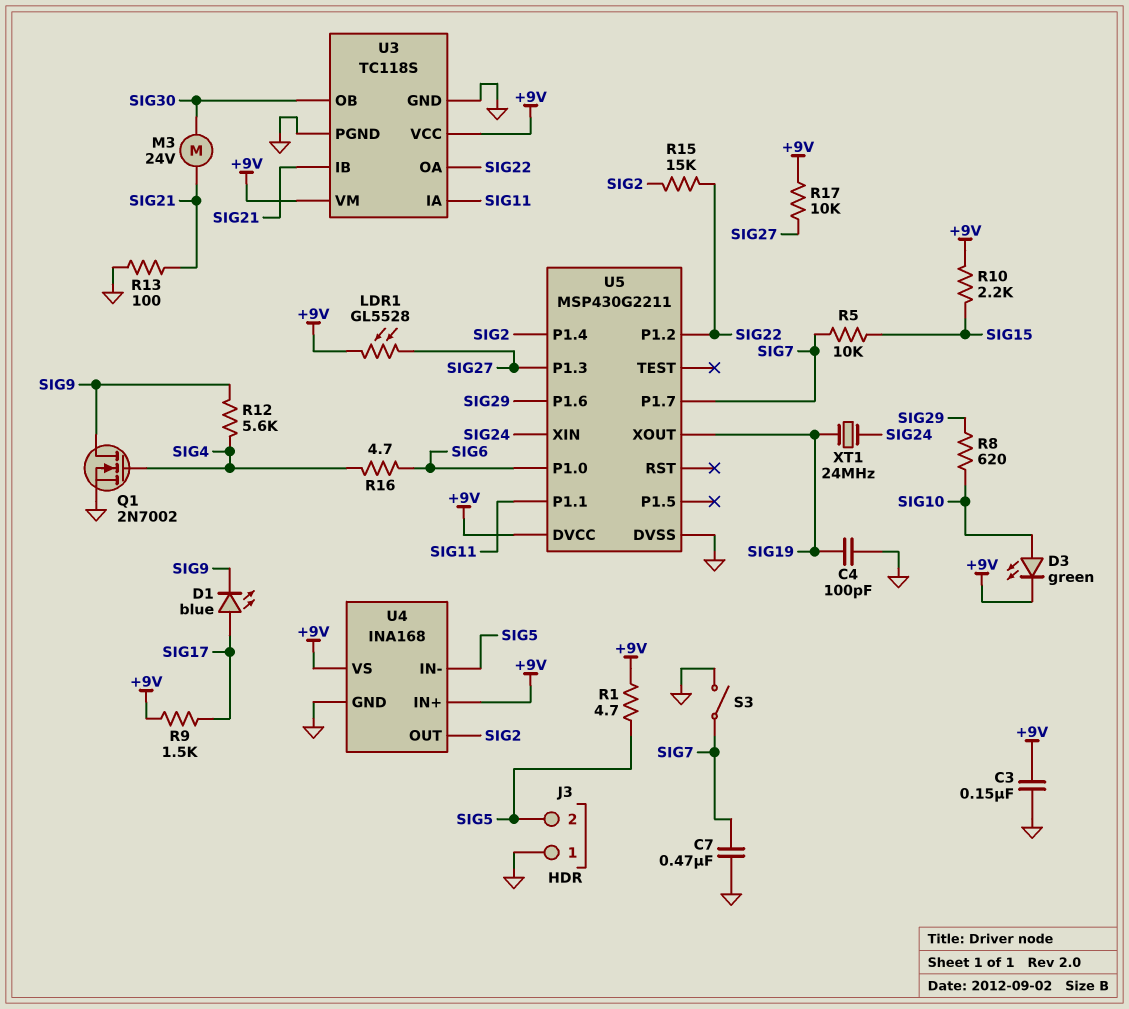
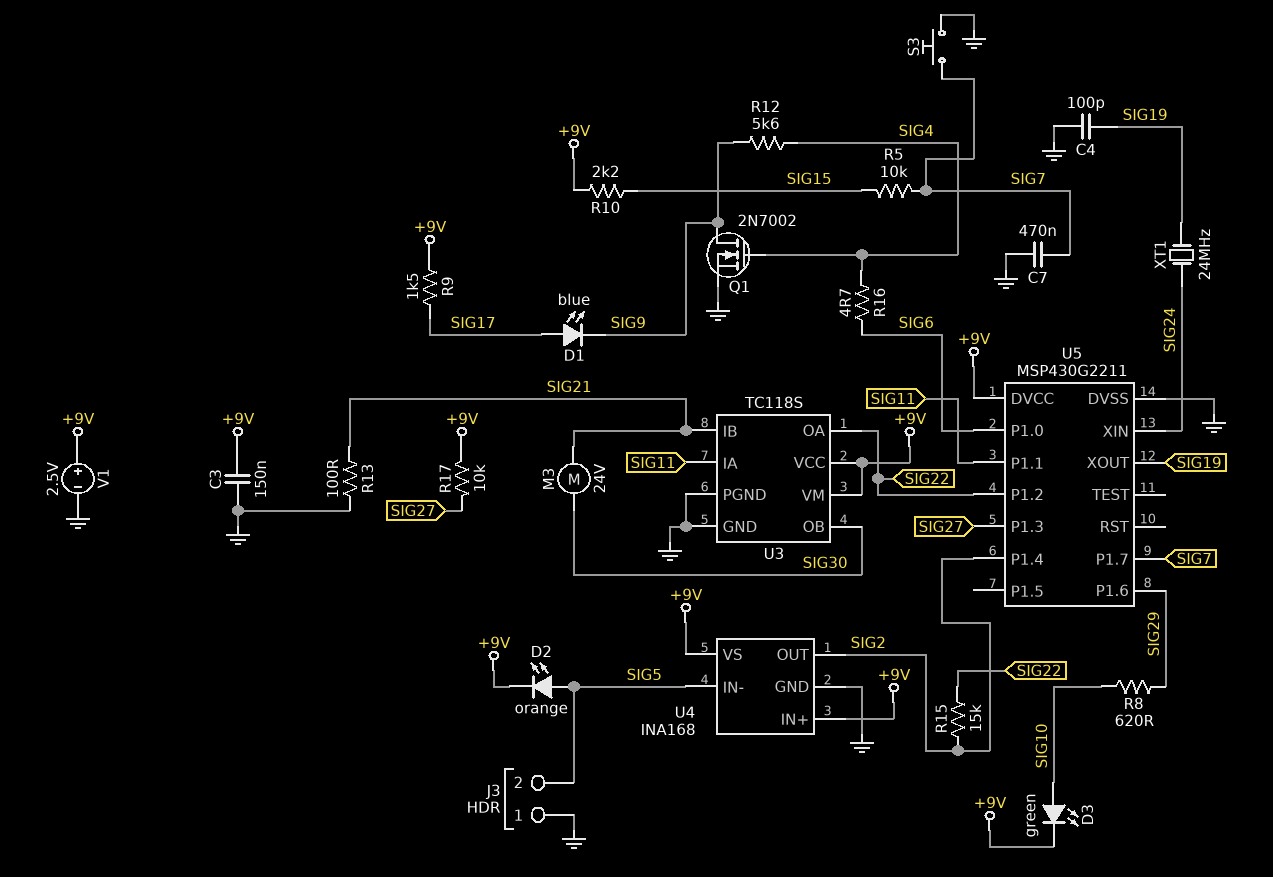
D2: none -> LED orange (A SIG5, K +9V)
LDR1: GL5528 (+9V, SIG27) -> none
R1: 4.7 (+9V, SIG5) -> none
S3: switch (GND, SIG7) -> button (GND, SIG7)
V1: none -> 2.5V (plus +9V, minus GND)

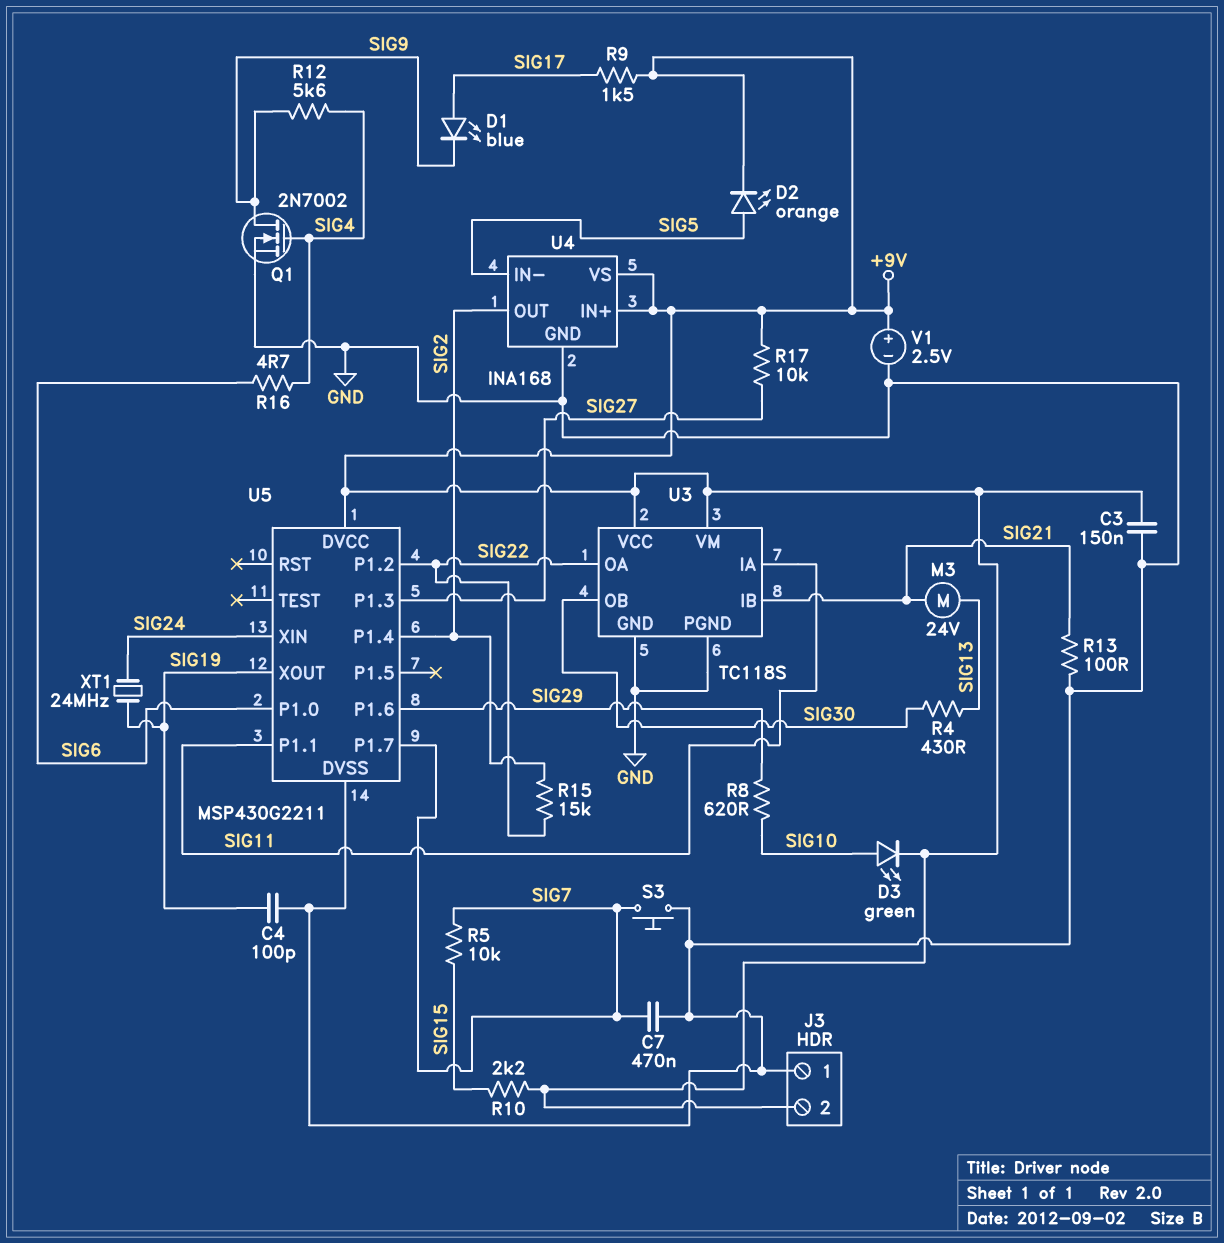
J3 pin 2: SIG5 -> +9V
M3: motor 24V (SIG21, SIG30) -> motor 24V (SIG13, SIG21)
R4: none -> 430 (SIG13, SIG30)

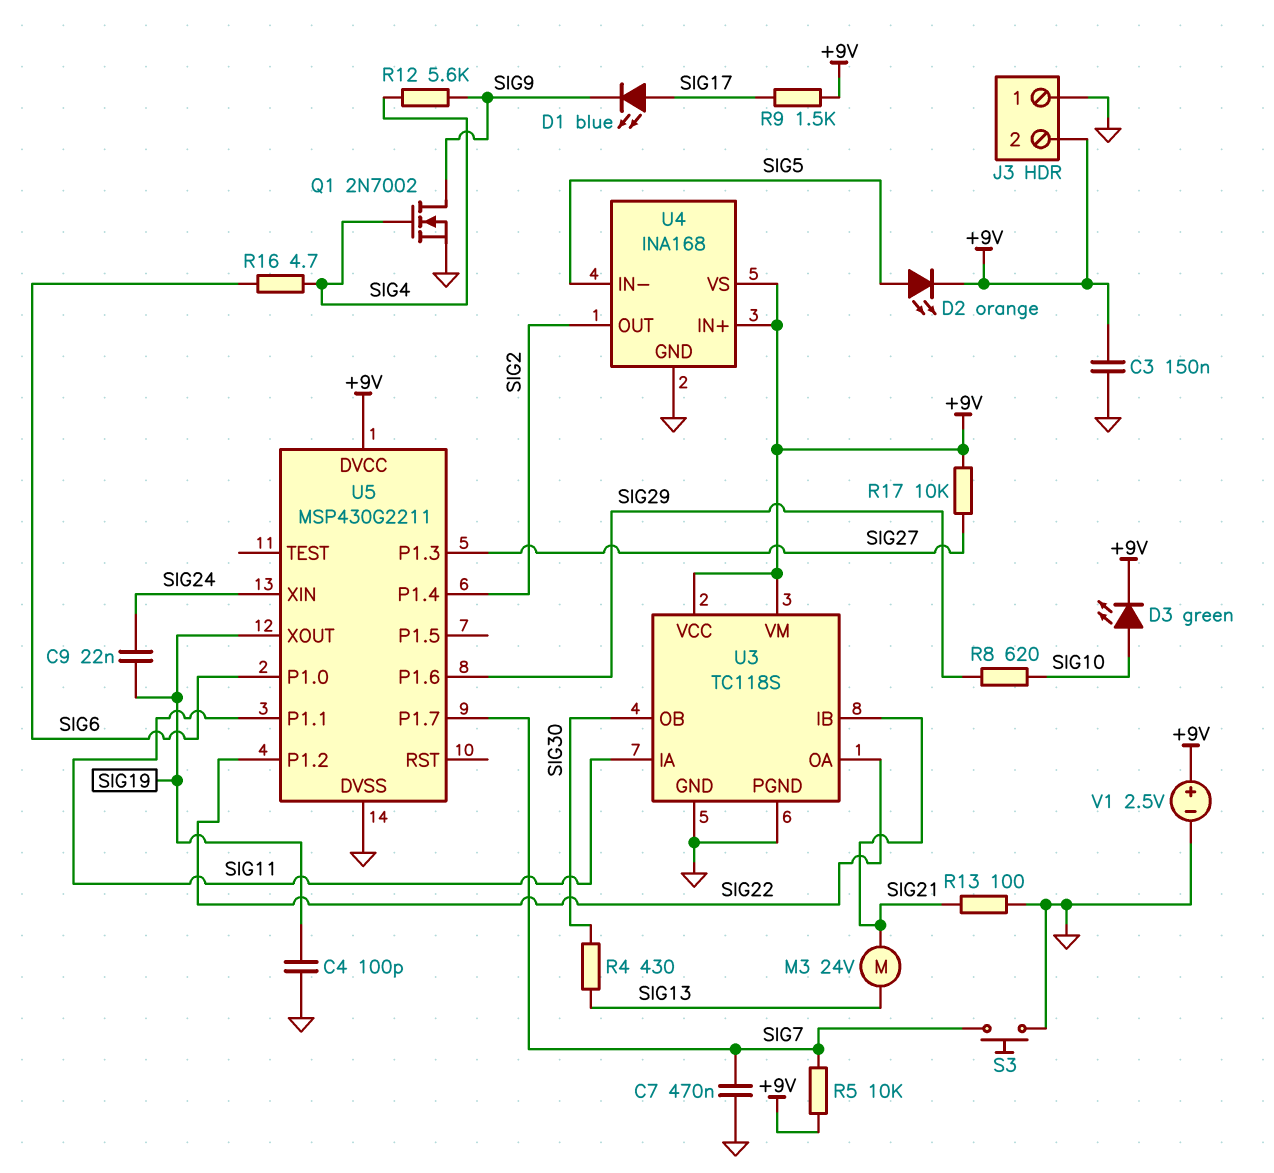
C9: none -> 22nF (SIG19, SIG24)
R5: 10k (SIG7, SIG15) -> 10k (+9V, SIG7)
R10: 2.2k (+9V, SIG15) -> none
R15: 15k (SIG2, SIG22) -> none
XT1: 24MHz (SIG19, SIG24) -> none

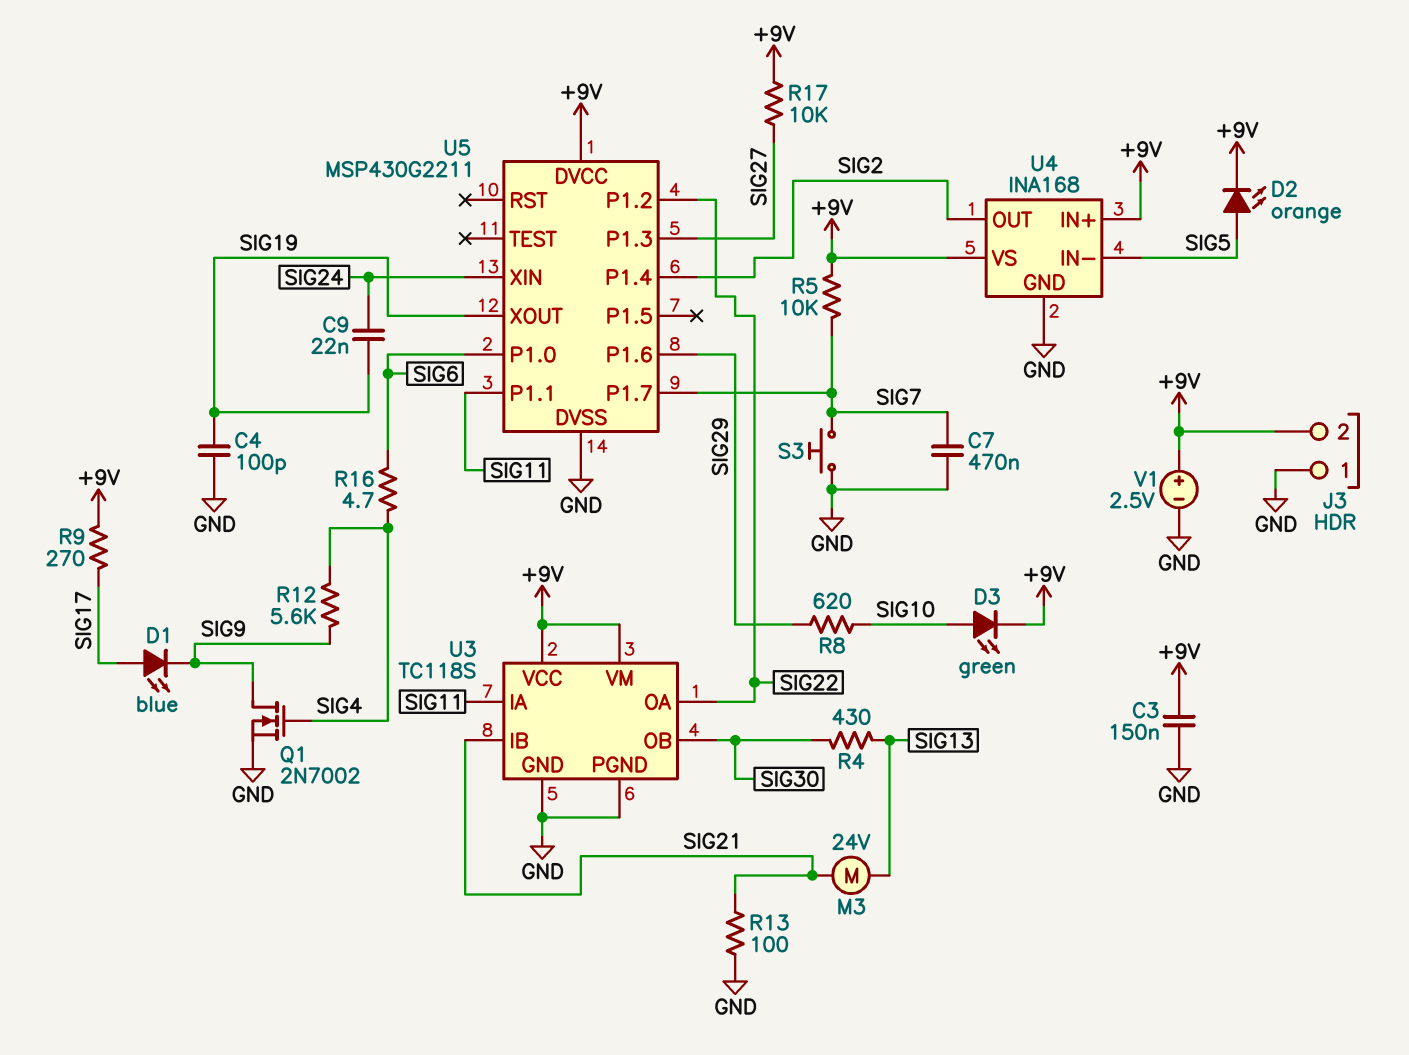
R9: 1.5k (+9V, SIG17) -> 270 (+9V, SIG17)

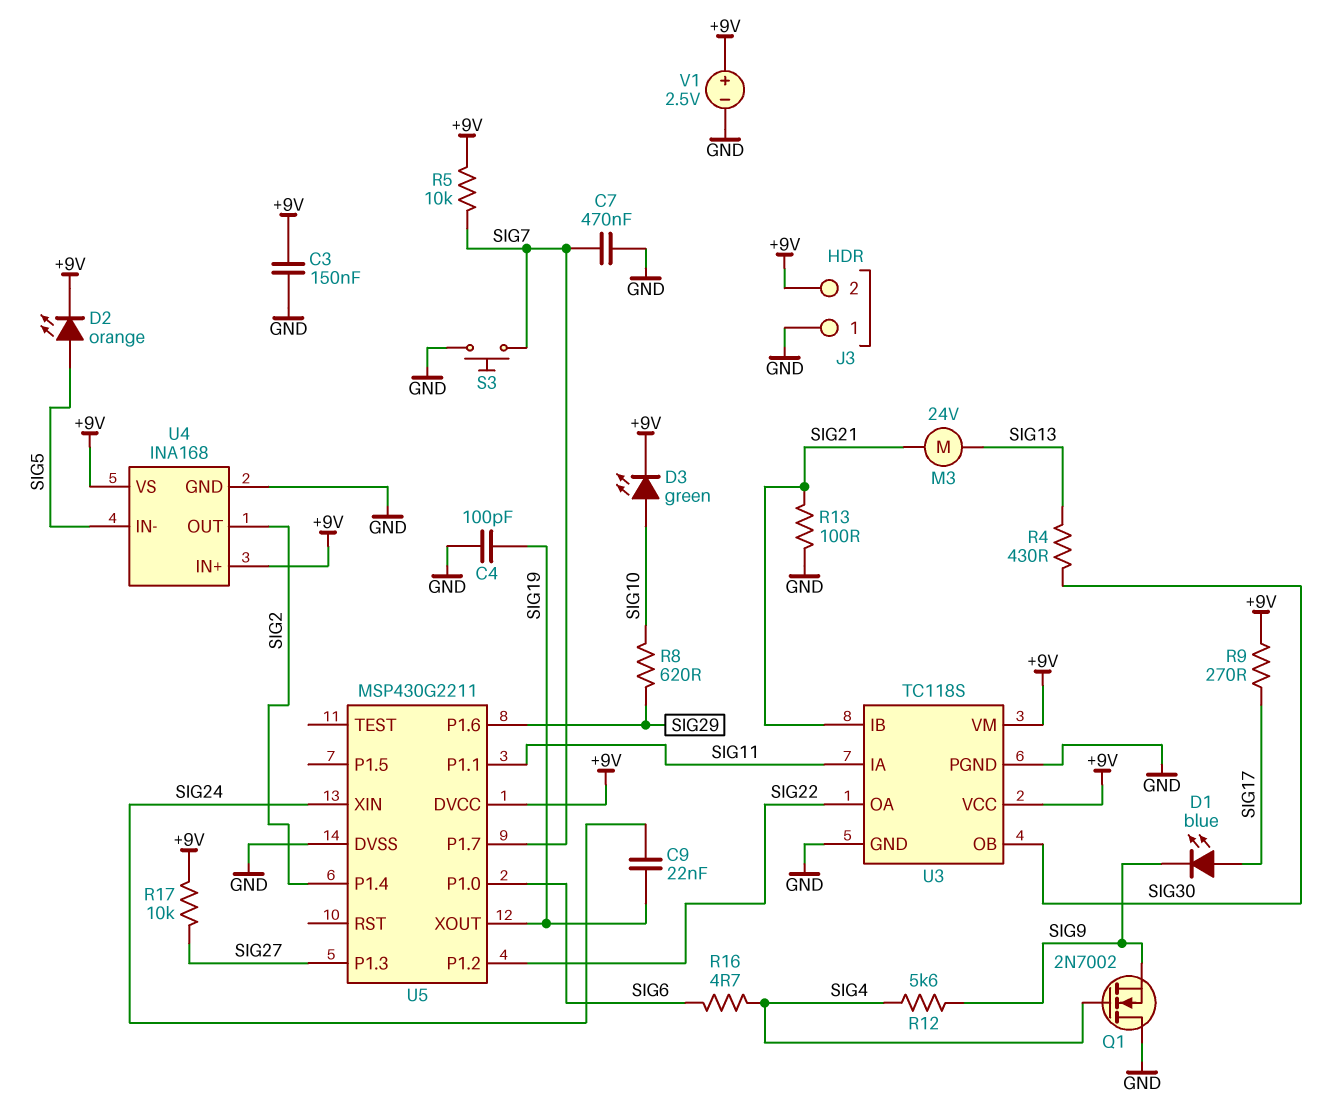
Q1: NMOS 2N7002 (G SIG4, D SIG9, S GND) -> NMOS 2N7002 (G SIG4, D GND, S SIG9)

